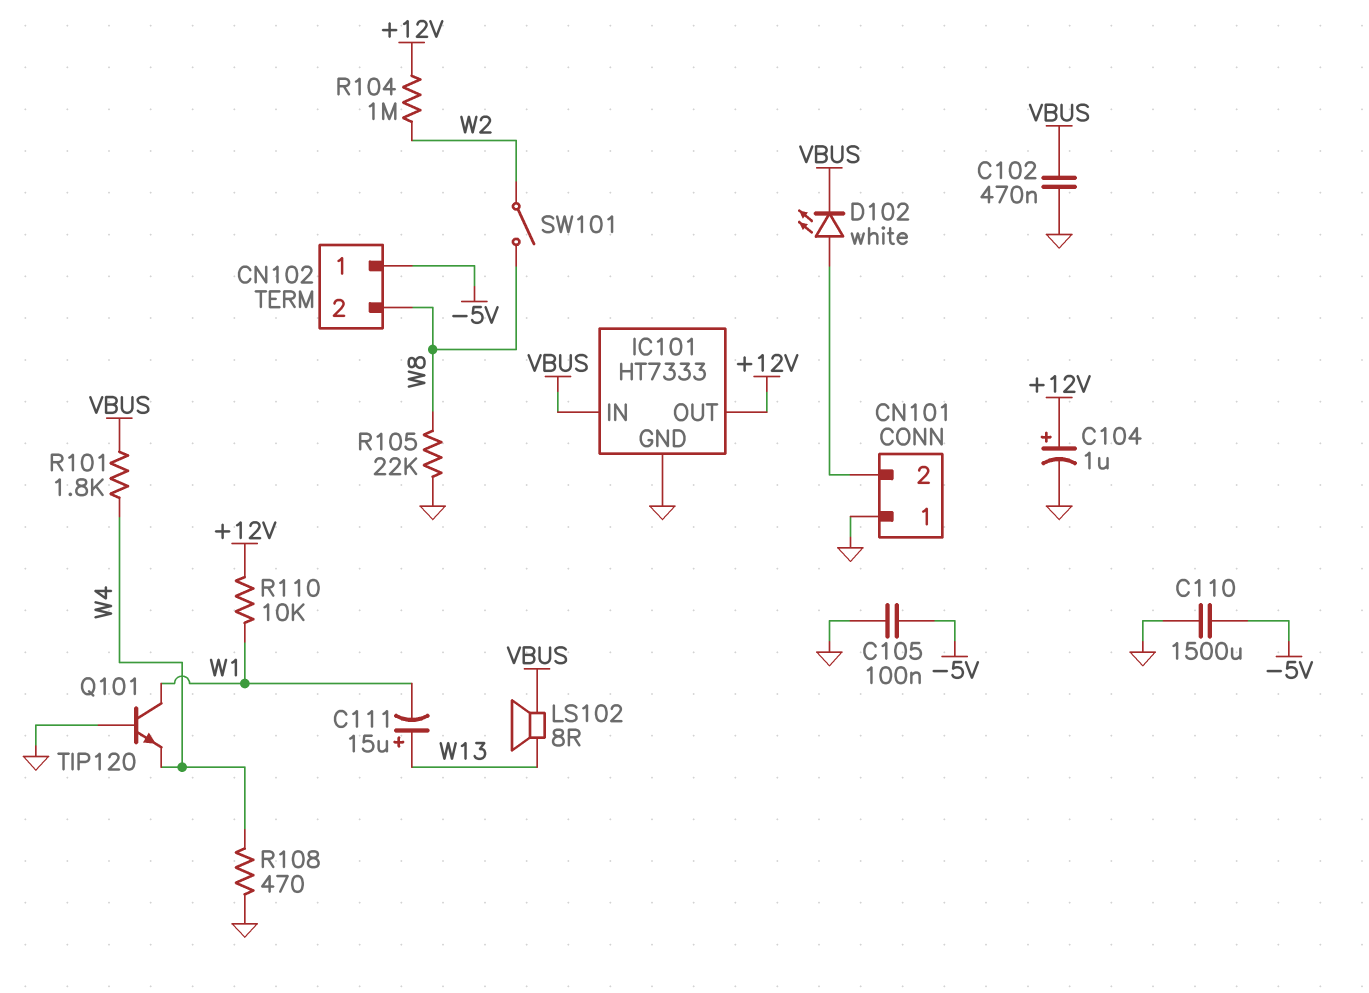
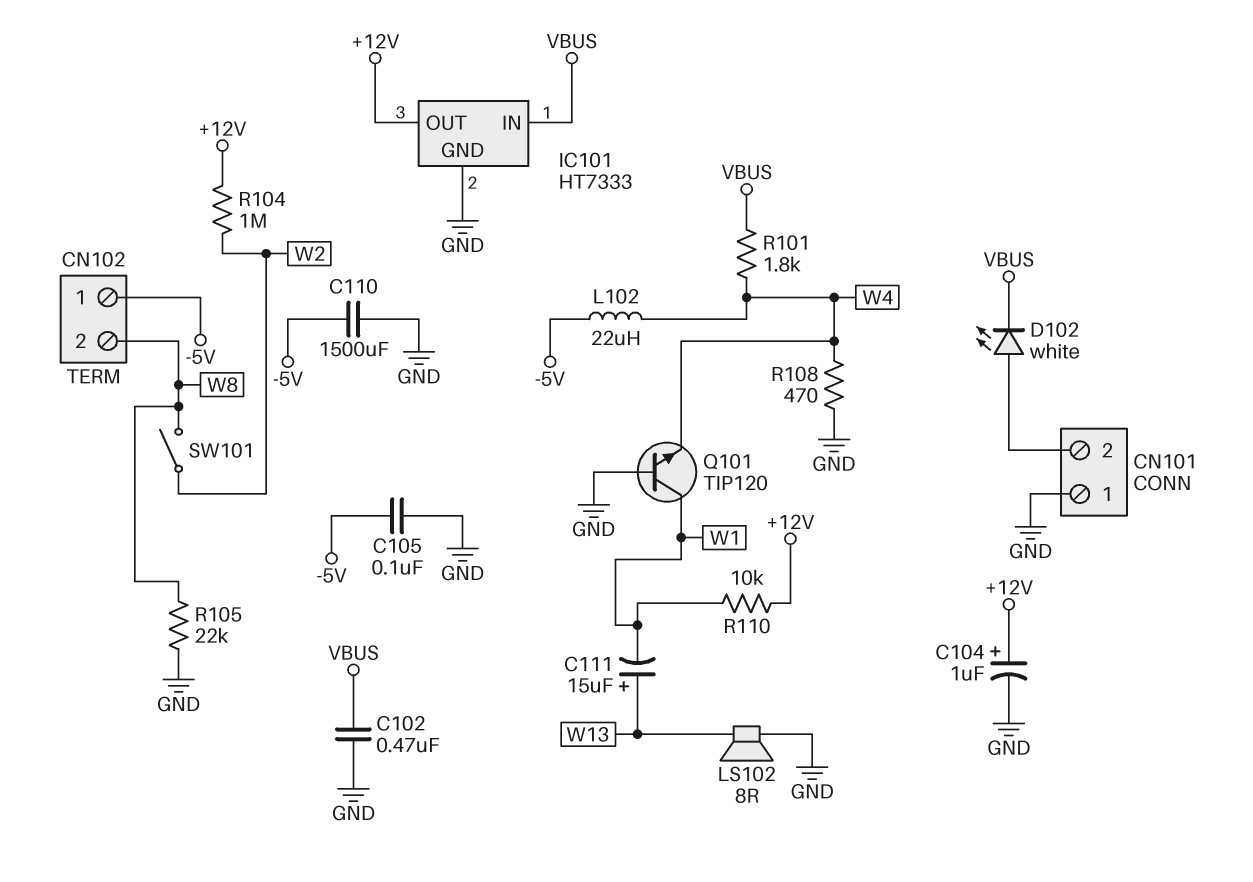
L102: none -> 22uH (-5V, W4)
LS102: speaker 8R (VBUS, W13) -> speaker 8R (GND, W13)

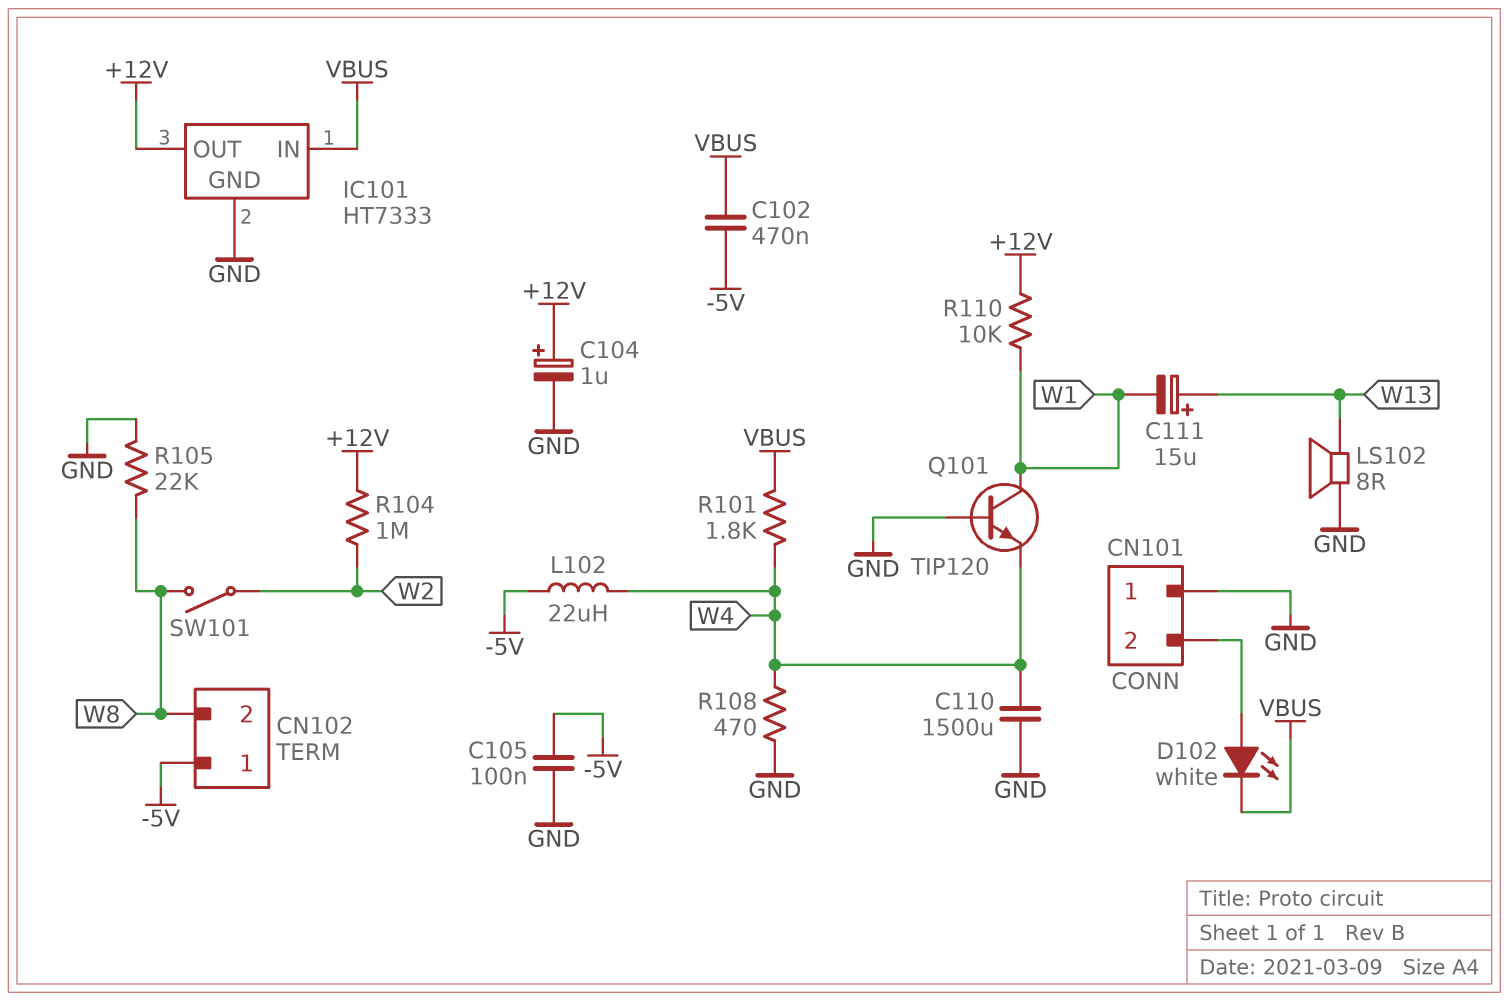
C102: 470nF (GND, VBUS) -> 470nF (-5V, VBUS)
C110: 1500uF (-5V, GND) -> 1500uF (GND, W4)

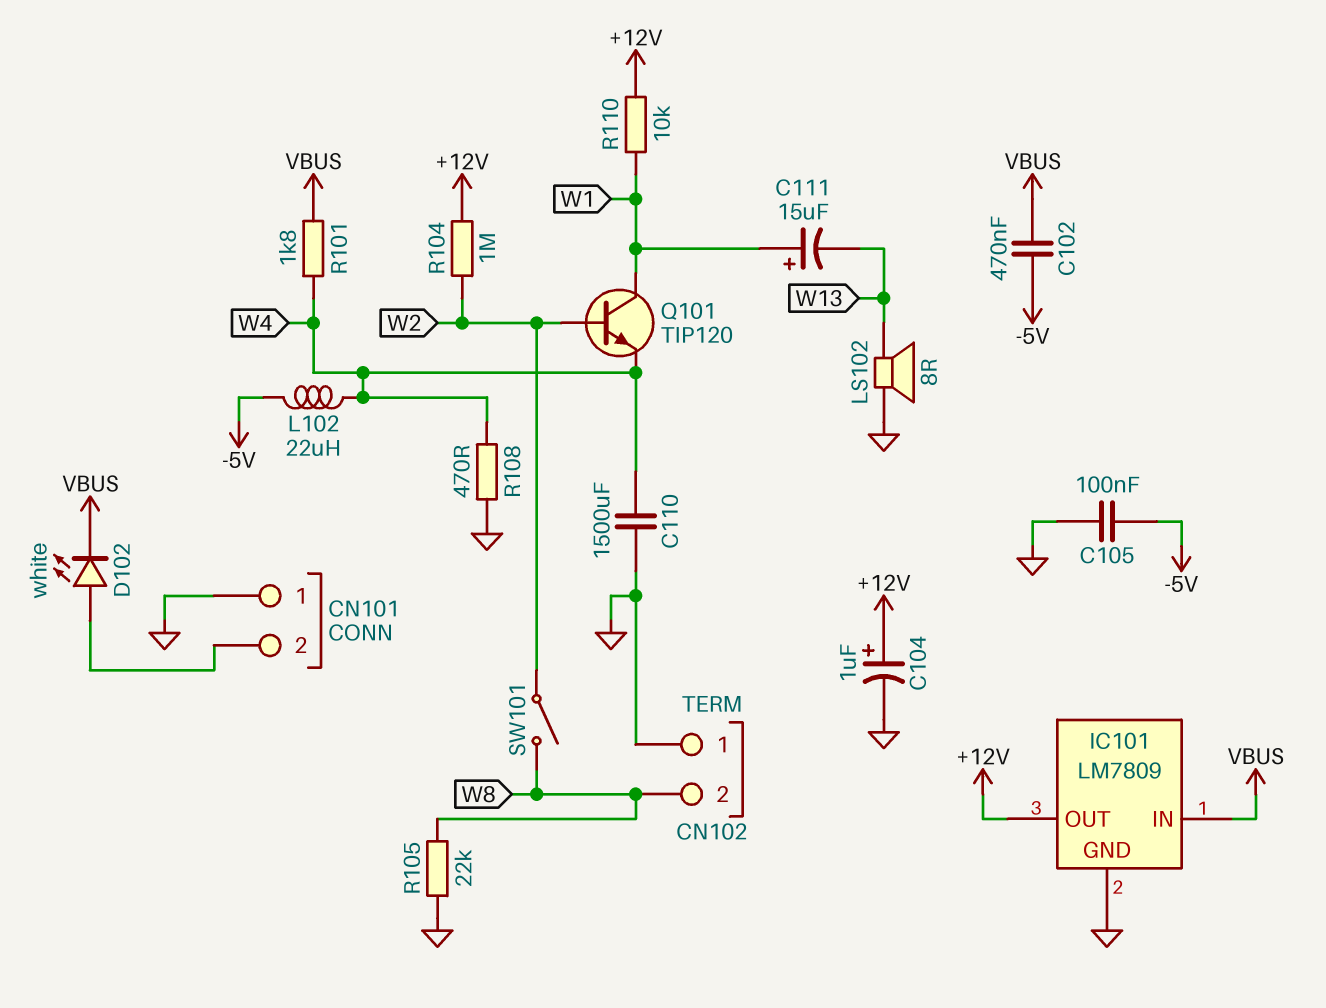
C111: 15uF (plus W13, minus W1) -> 15uF (plus W1, minus W13)
CN102 pin 1: -5V -> GND
IC101: HT7333 -> LM7809
Q101: NPN TIP120 (B GND, C W1, E W4) -> NPN TIP120 (B W2, C W1, E W4)

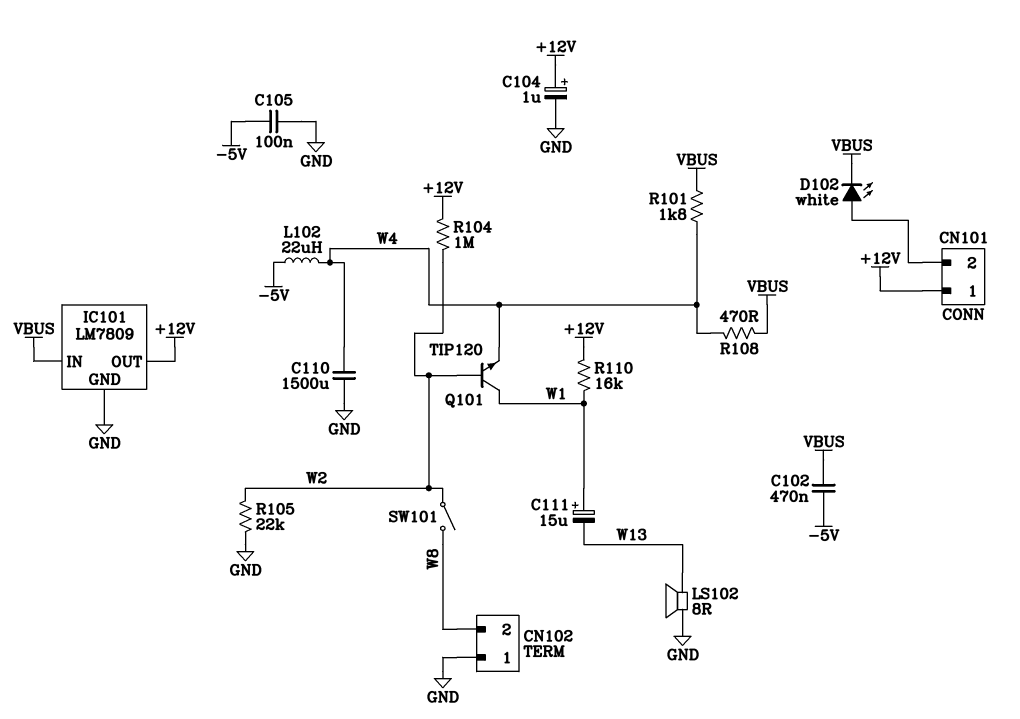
CN101 pin 1: GND -> +12V
R105: 22k (GND, W8) -> 22k (GND, W2)
R108: 470 (GND, W4) -> 470 (VBUS, W4)
R110: 10k (+12V, W1) -> 16k (+12V, W1)

